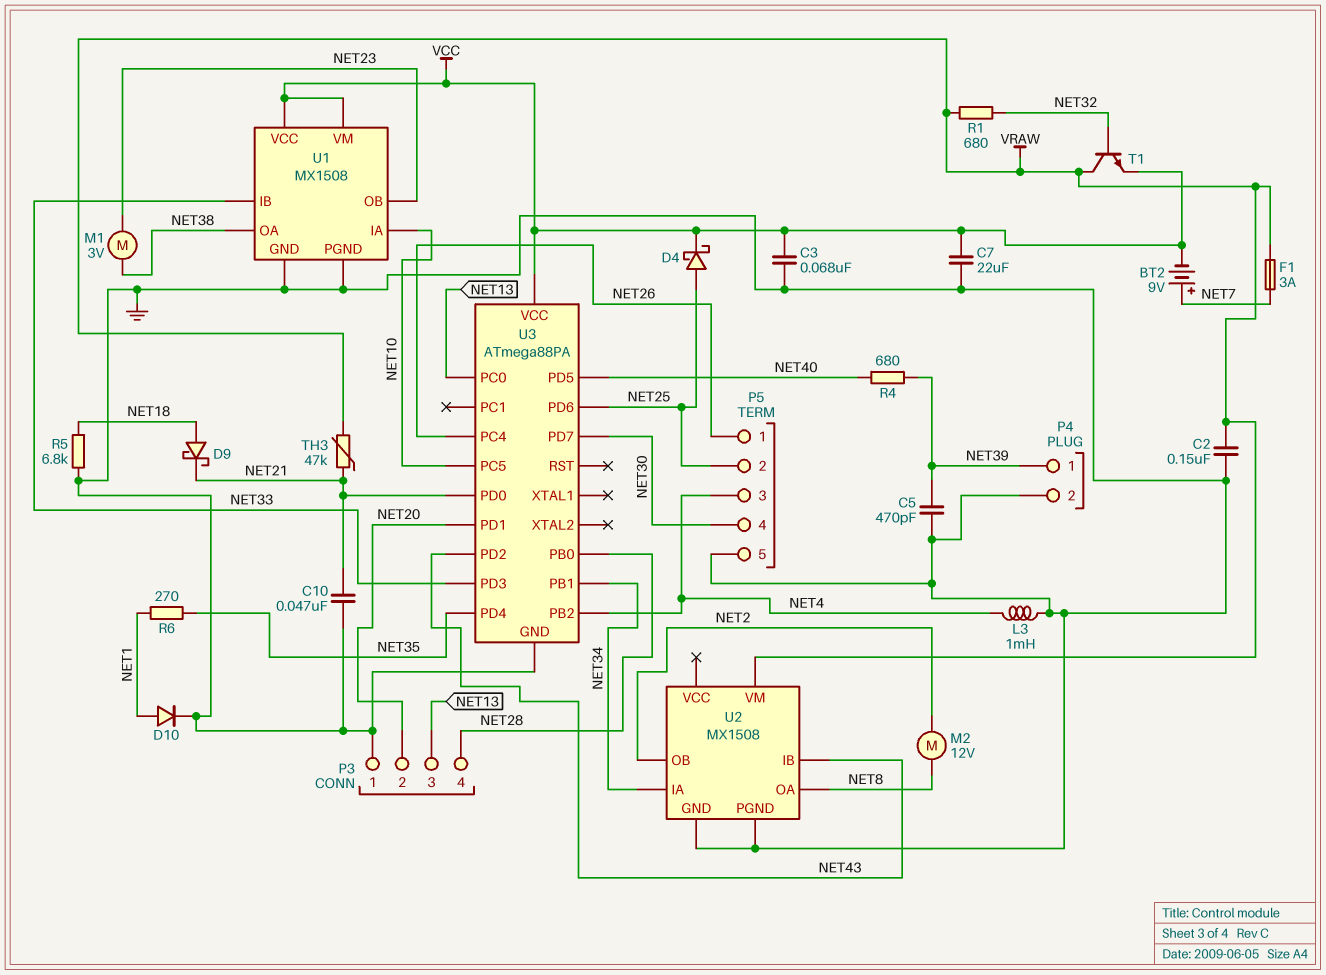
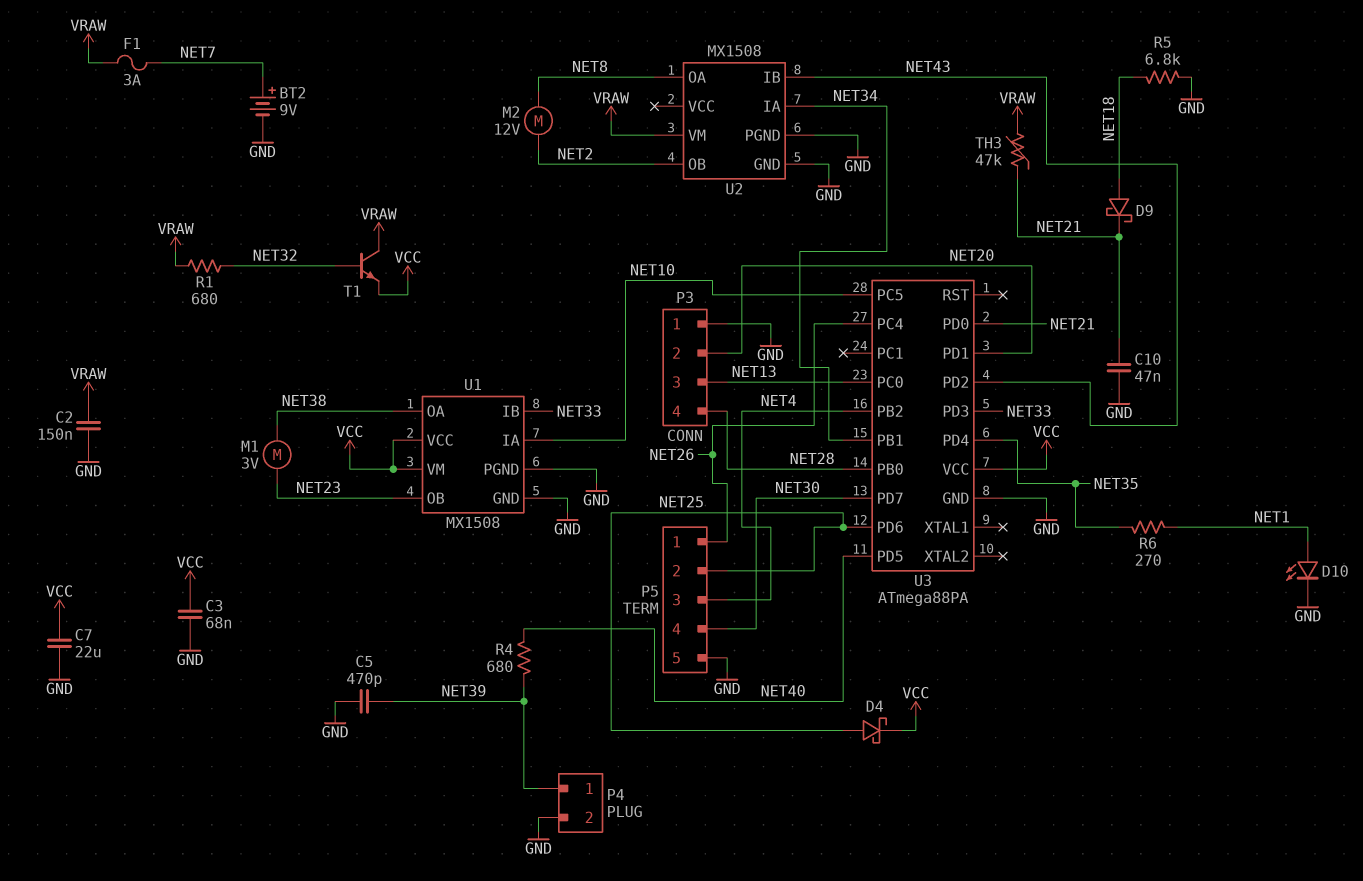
BT2: 9V (plus NET7, minus VCC) -> 9V (plus NET7, minus GND)
D10: diode (A NET1, K GND) -> LED (A NET1, K GND)
L3: 1mH (GND, NET4) -> none

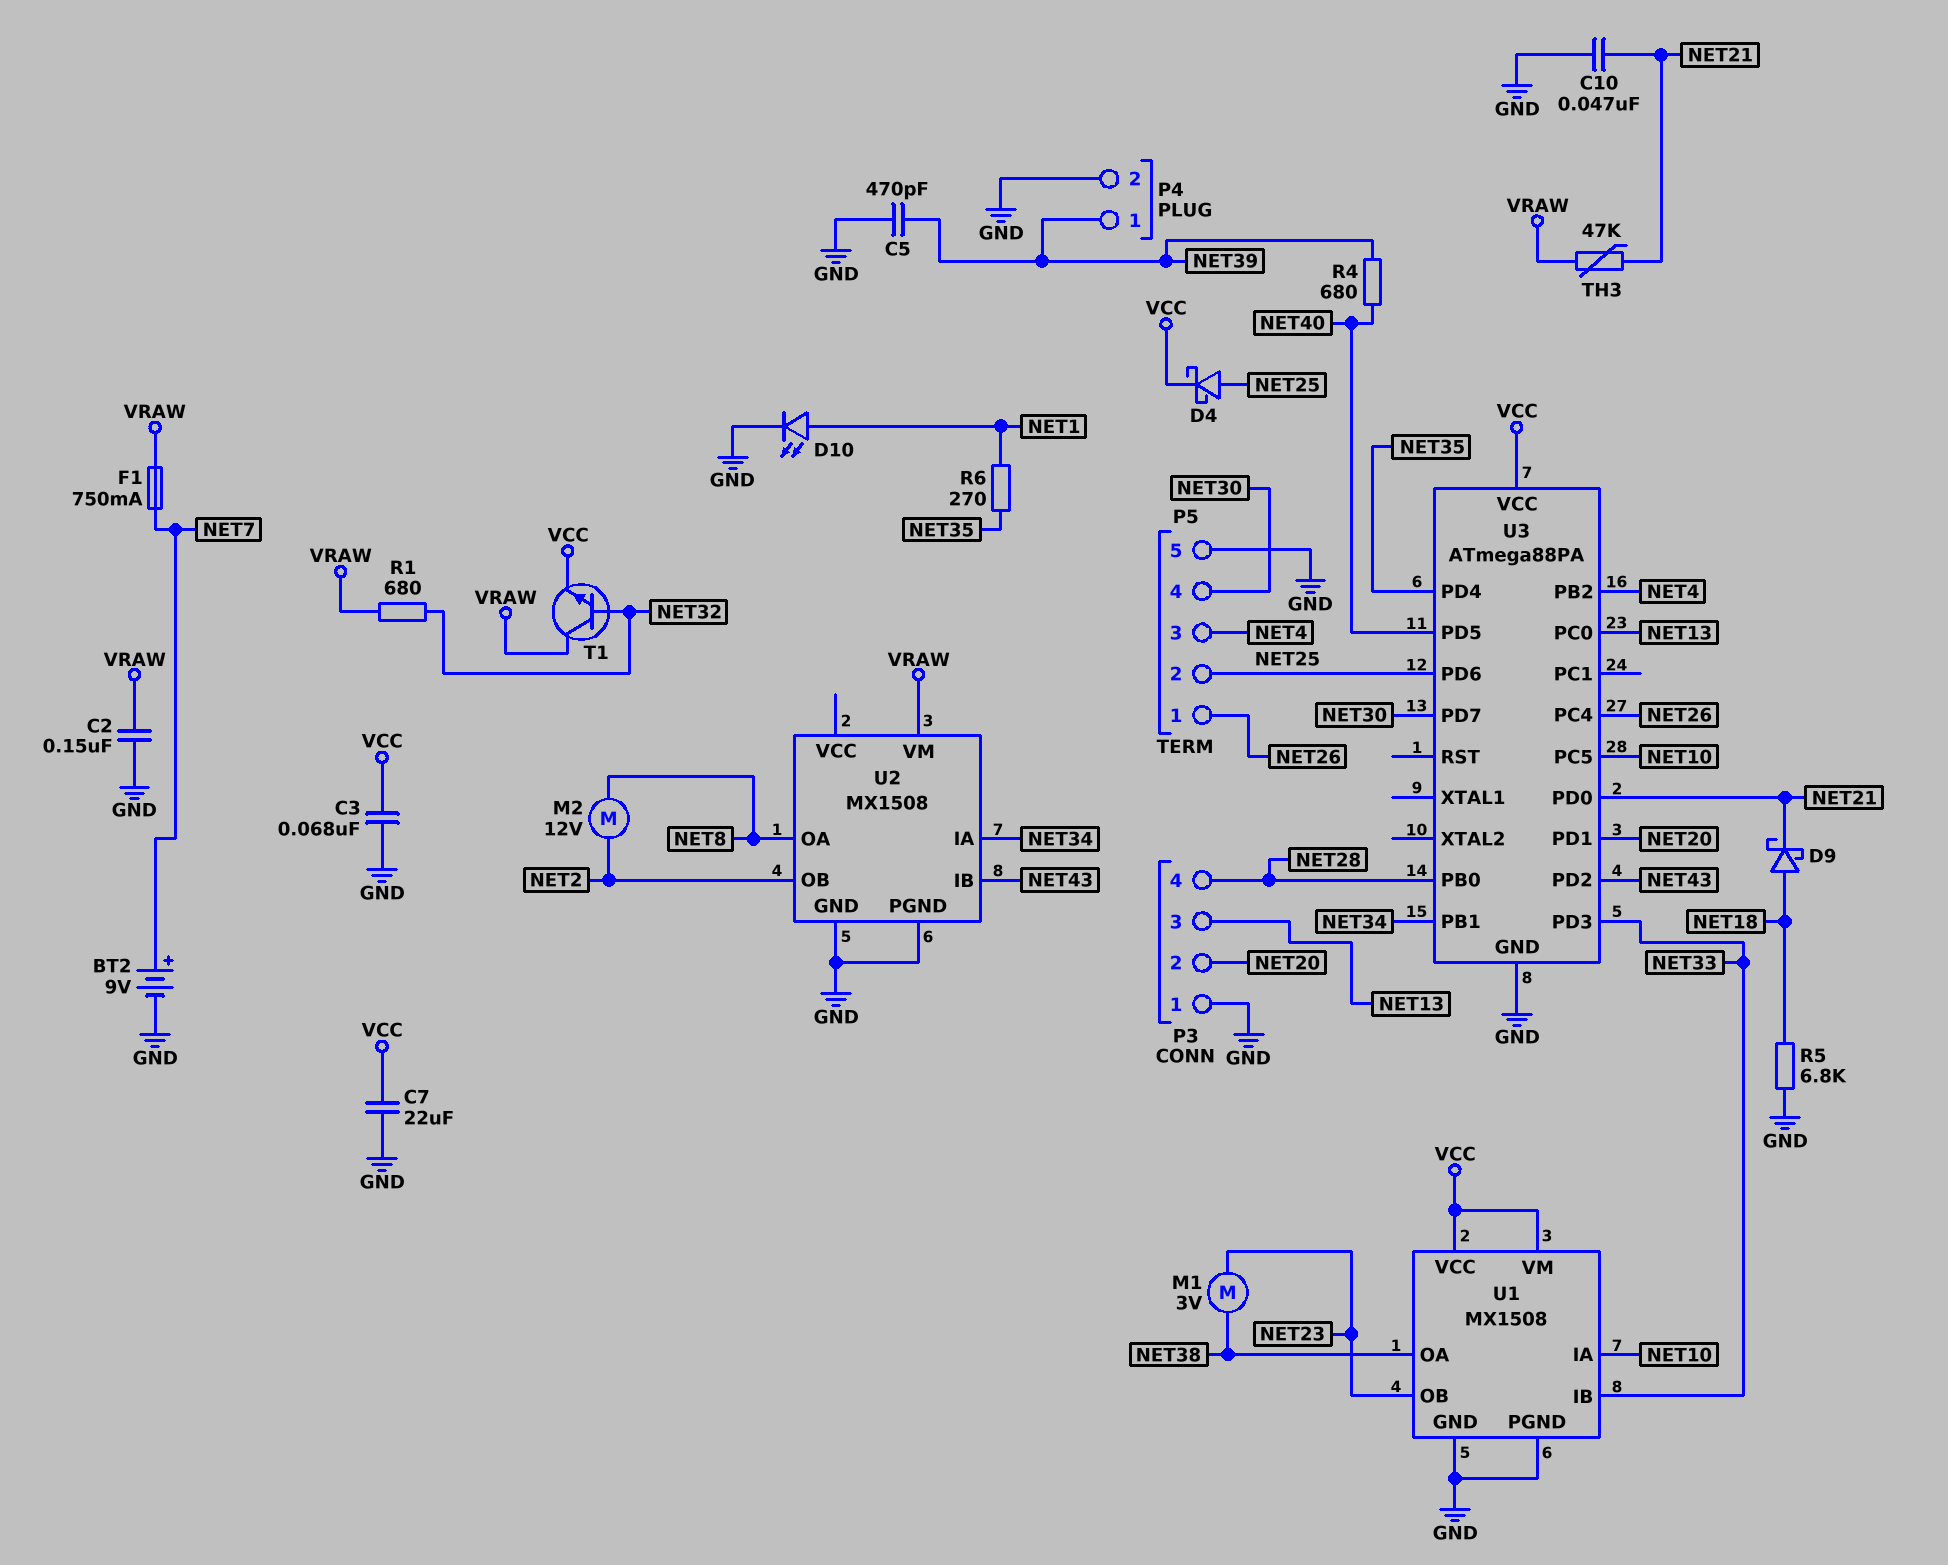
F1: 3A (NET7, VRAW) -> 750mA (NET7, VRAW)

